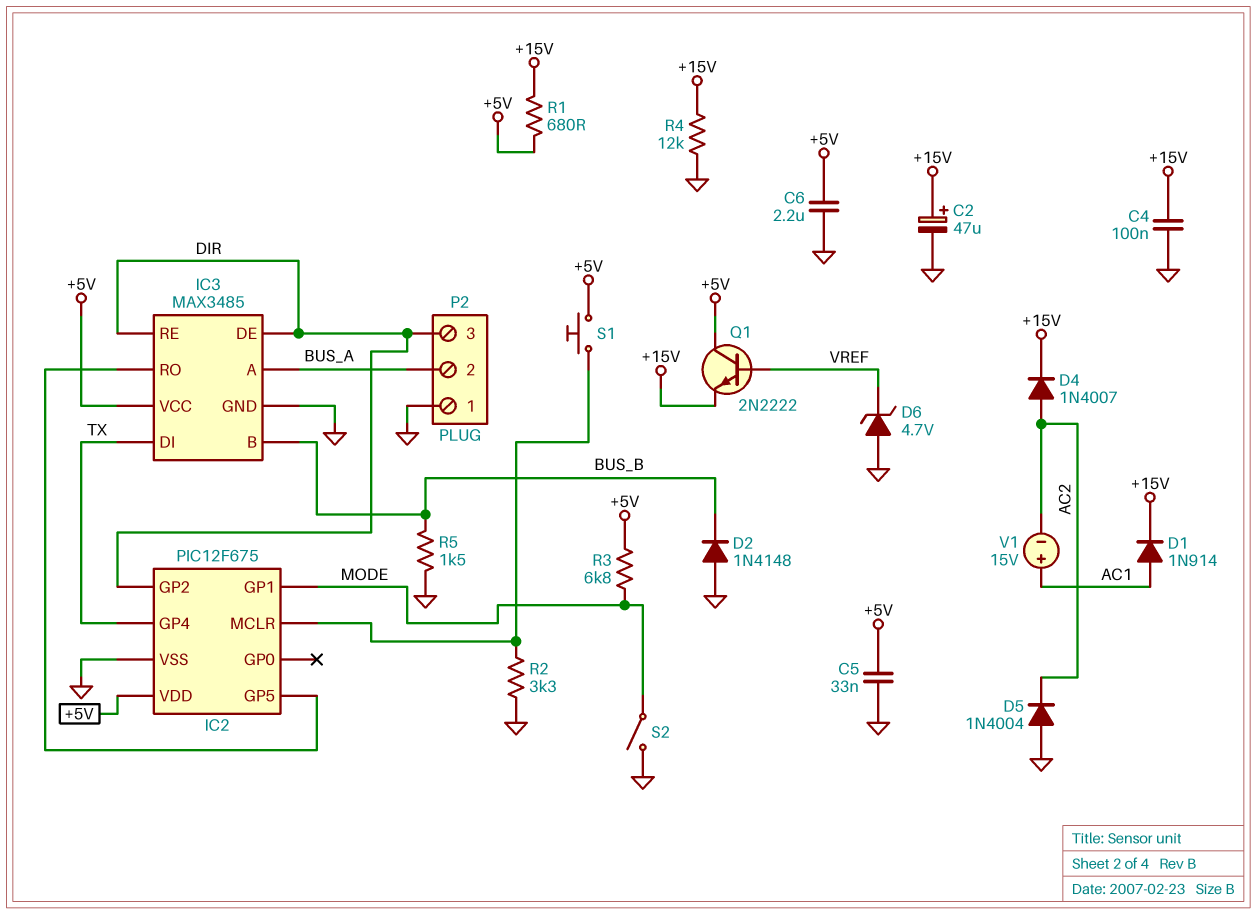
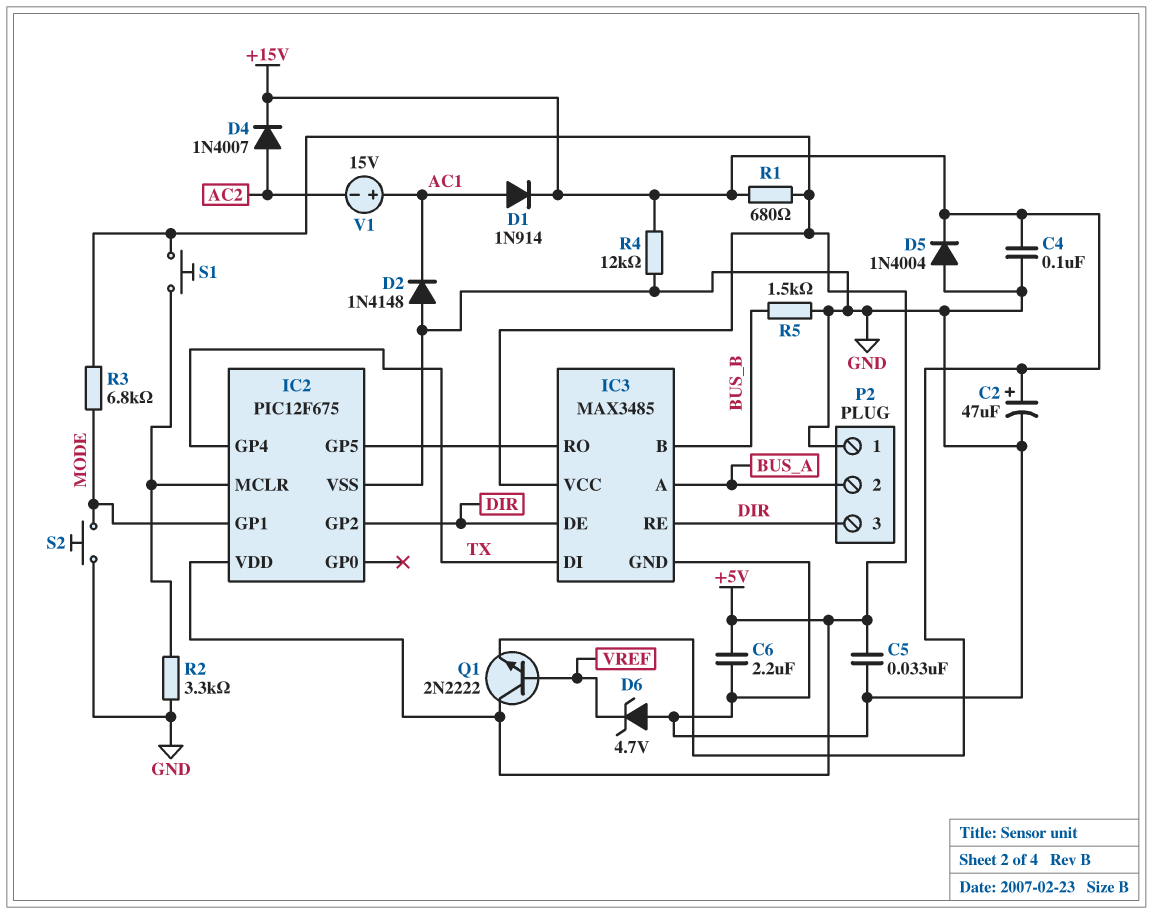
D2: diode 1N4148 (A GND, K BUS_B) -> diode 1N4148 (A GND, K AC1)
D5: diode 1N4004 (A GND, K AC2) -> diode 1N4004 (A GND, K +15V)
S2: switch (GND, MODE) -> button (GND, MODE)

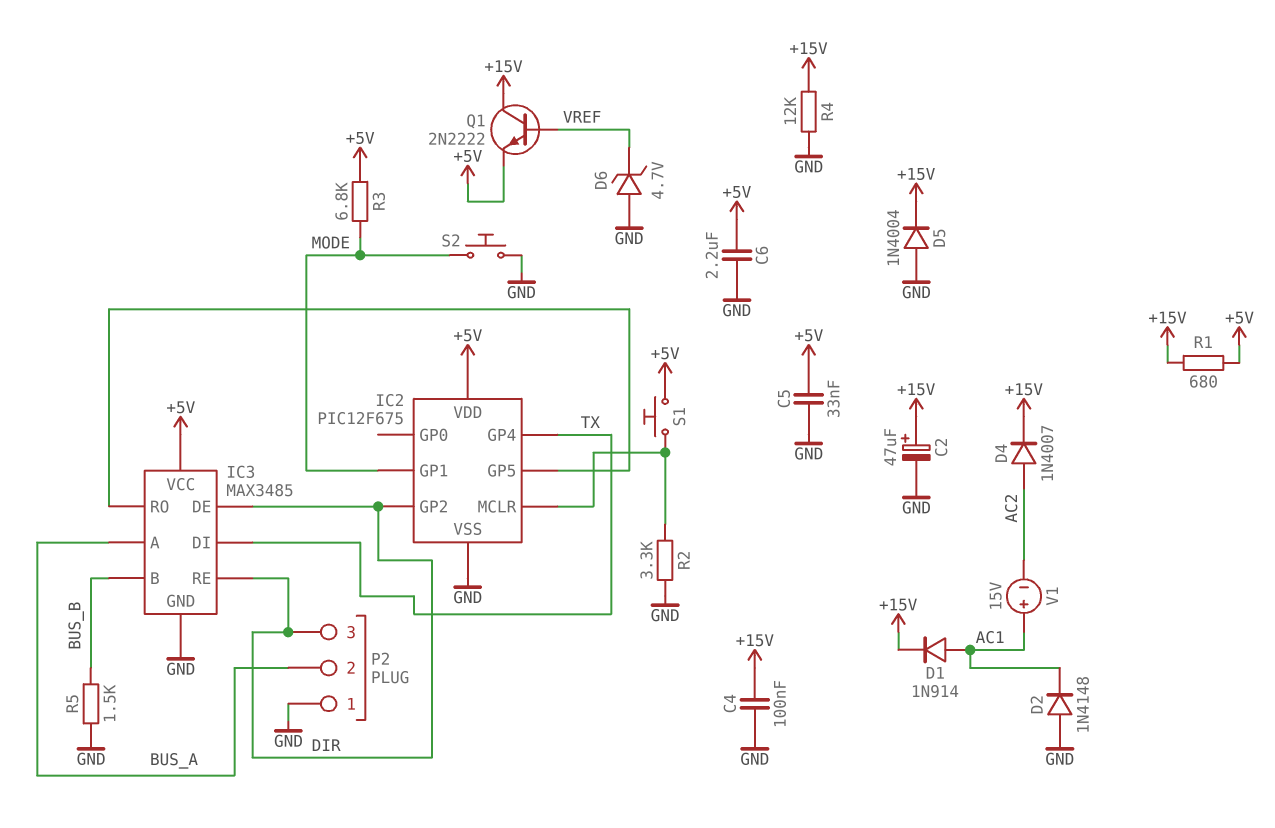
Q1: NPN 2N2222 (B VREF, C +5V, E +15V) -> NPN 2N2222 (B VREF, C +15V, E +5V)

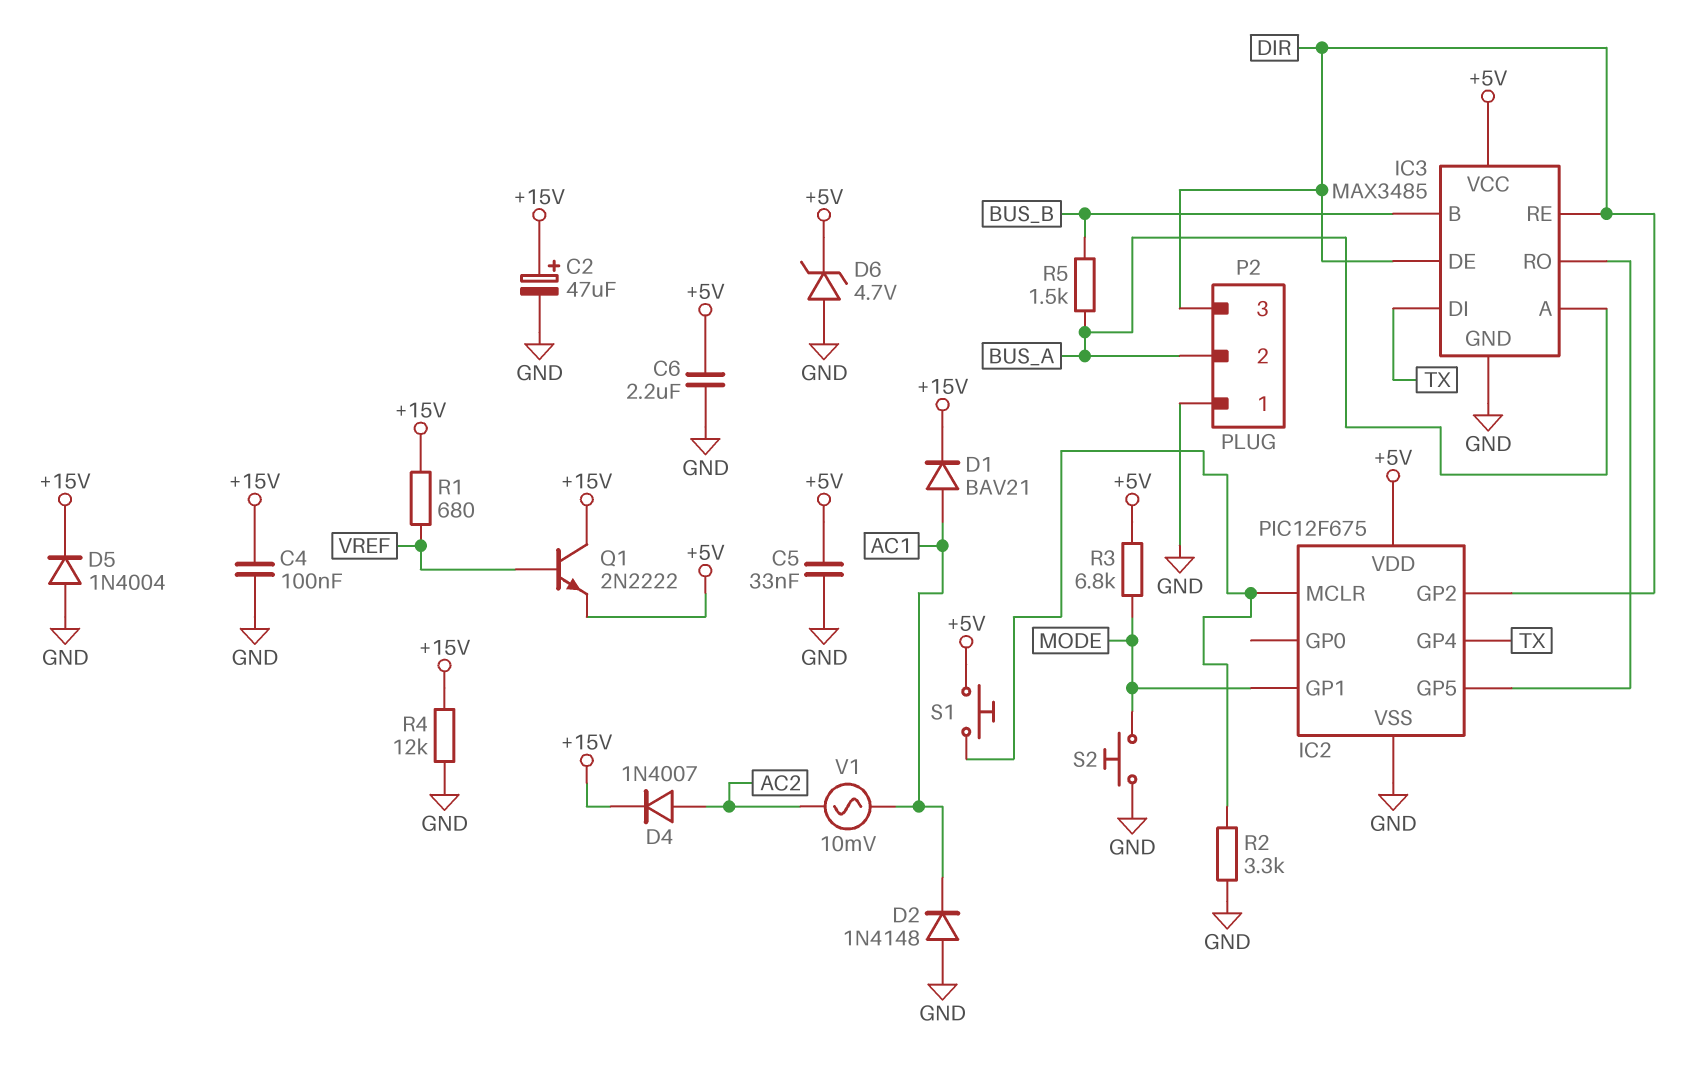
D1: diode 1N914 (A AC1, K +15V) -> diode BAV21 (A AC1, K +15V)
D6: zener 4.7V (A GND, K VREF) -> zener 4.7V (A GND, K +5V)
R1: 680 (+5V, +15V) -> 680 (+15V, VREF)
R5: 1.5k (BUS_B, GND) -> 1.5k (BUS_A, BUS_B)
V1: 15V (plus AC1, minus AC2) -> AC 10mV (AC1, AC2)

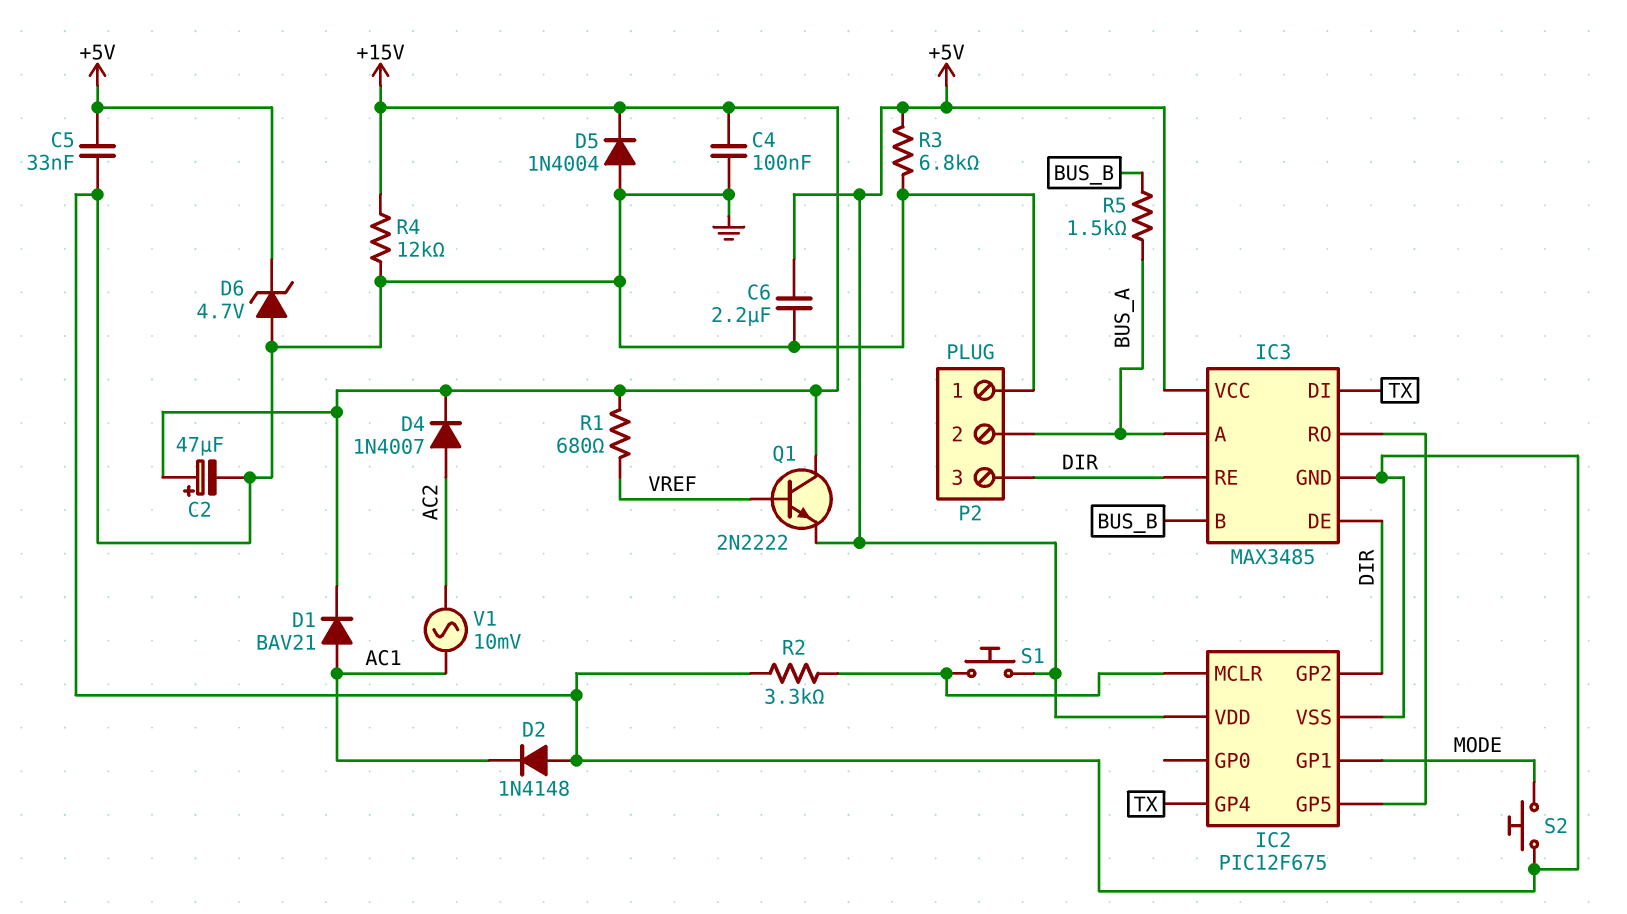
R3: 6.8k (+5V, MODE) -> 6.8k (+5V, GND)

